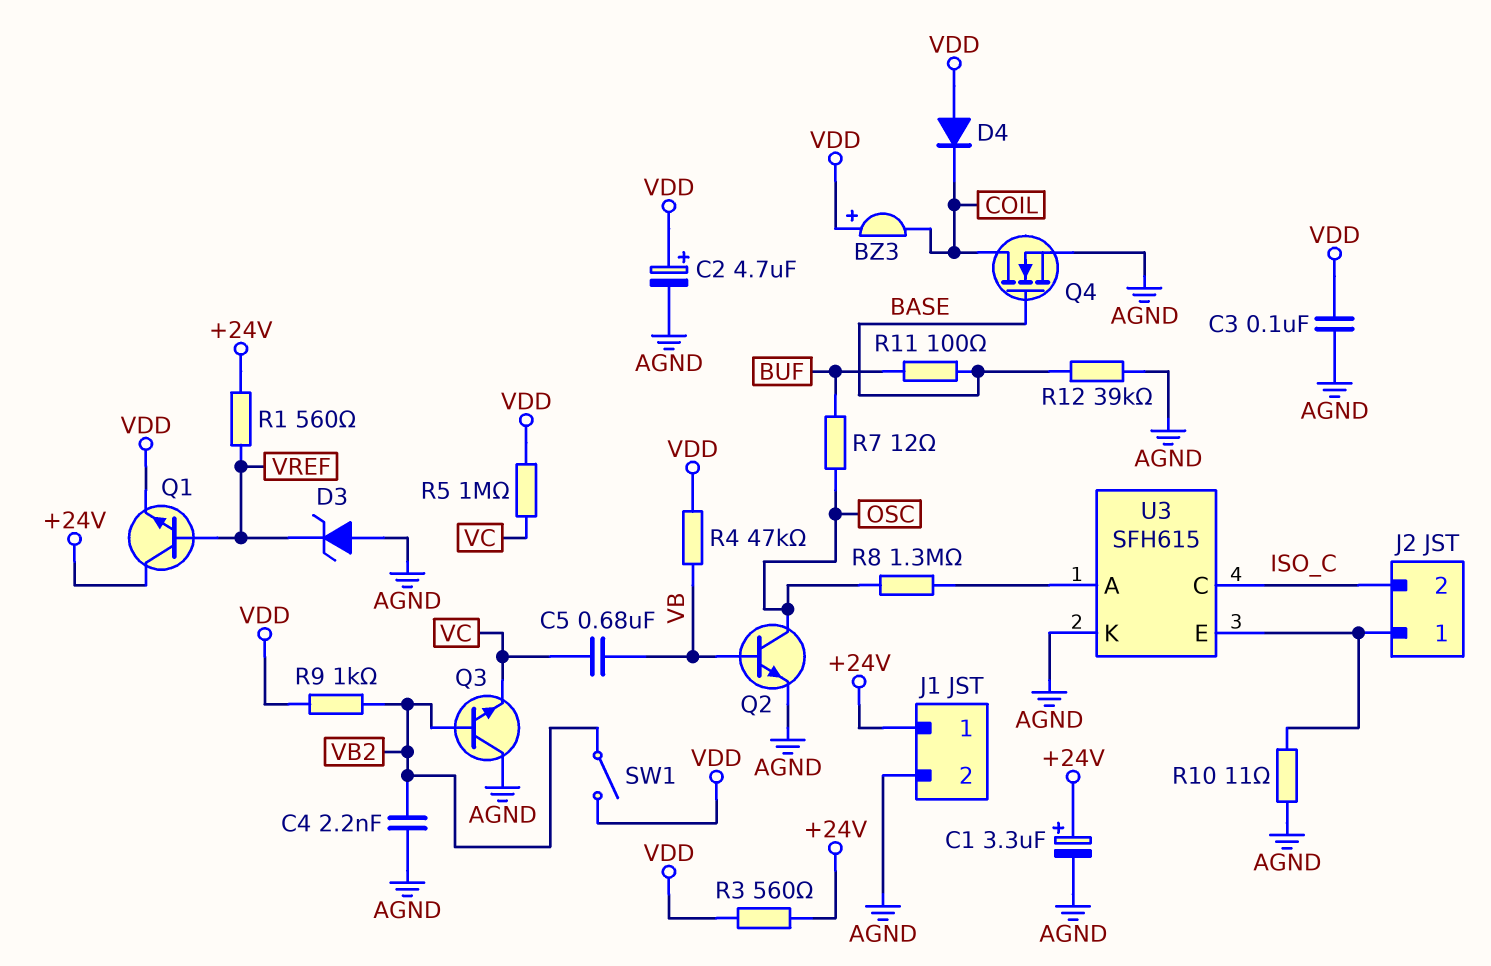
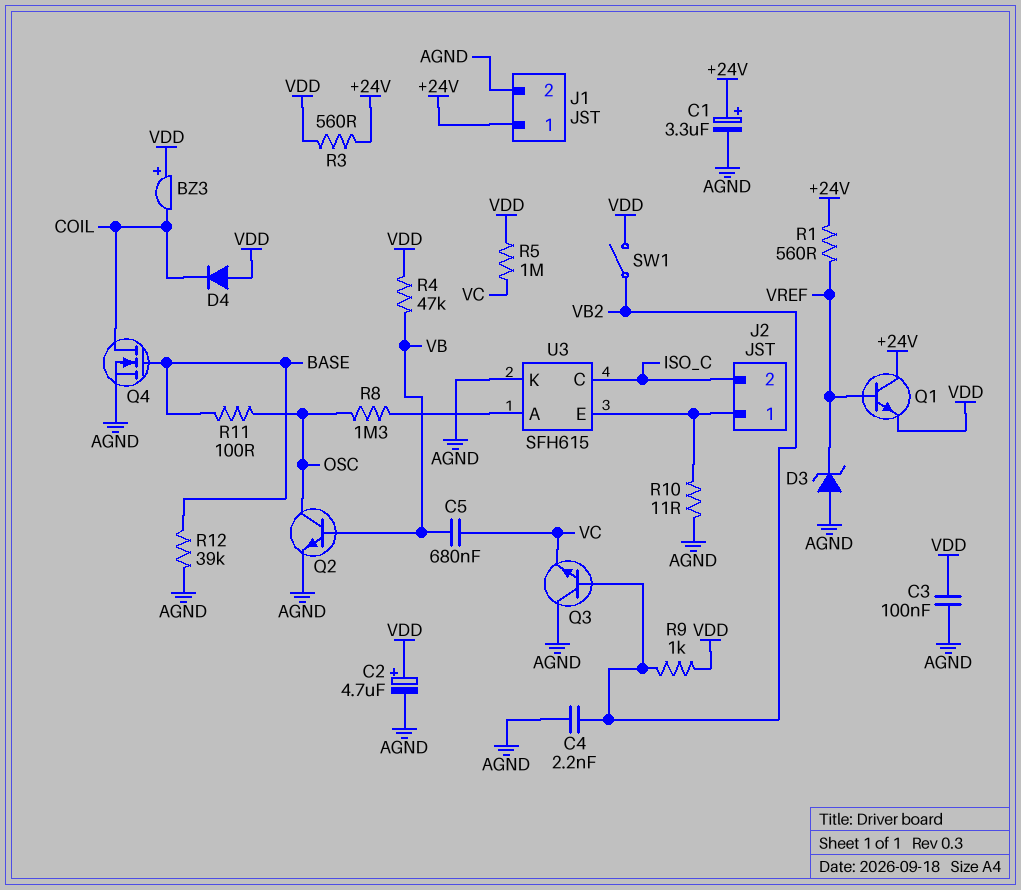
R7: 12 (BUF, OSC) -> none
R11: 100 (BASE, BUF) -> 100 (BASE, OSC)

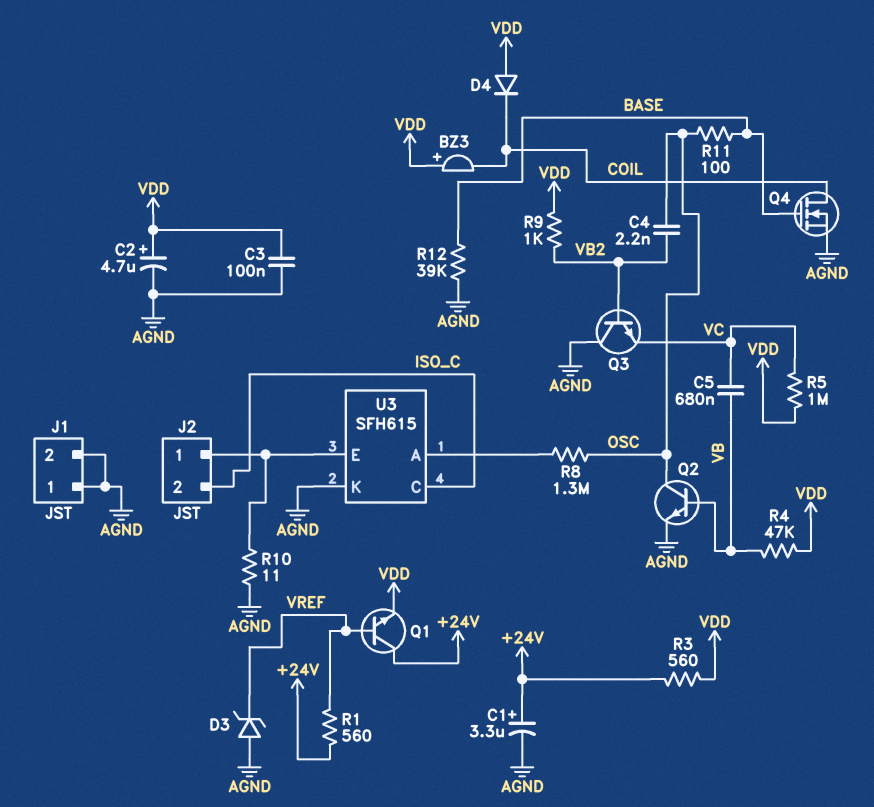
C4: 2.2nF (AGND, VB2) -> 2.2nF (OSC, VB2)
J1 pin 1: +24V -> AGND
SW1: switch (VB2, VDD) -> none

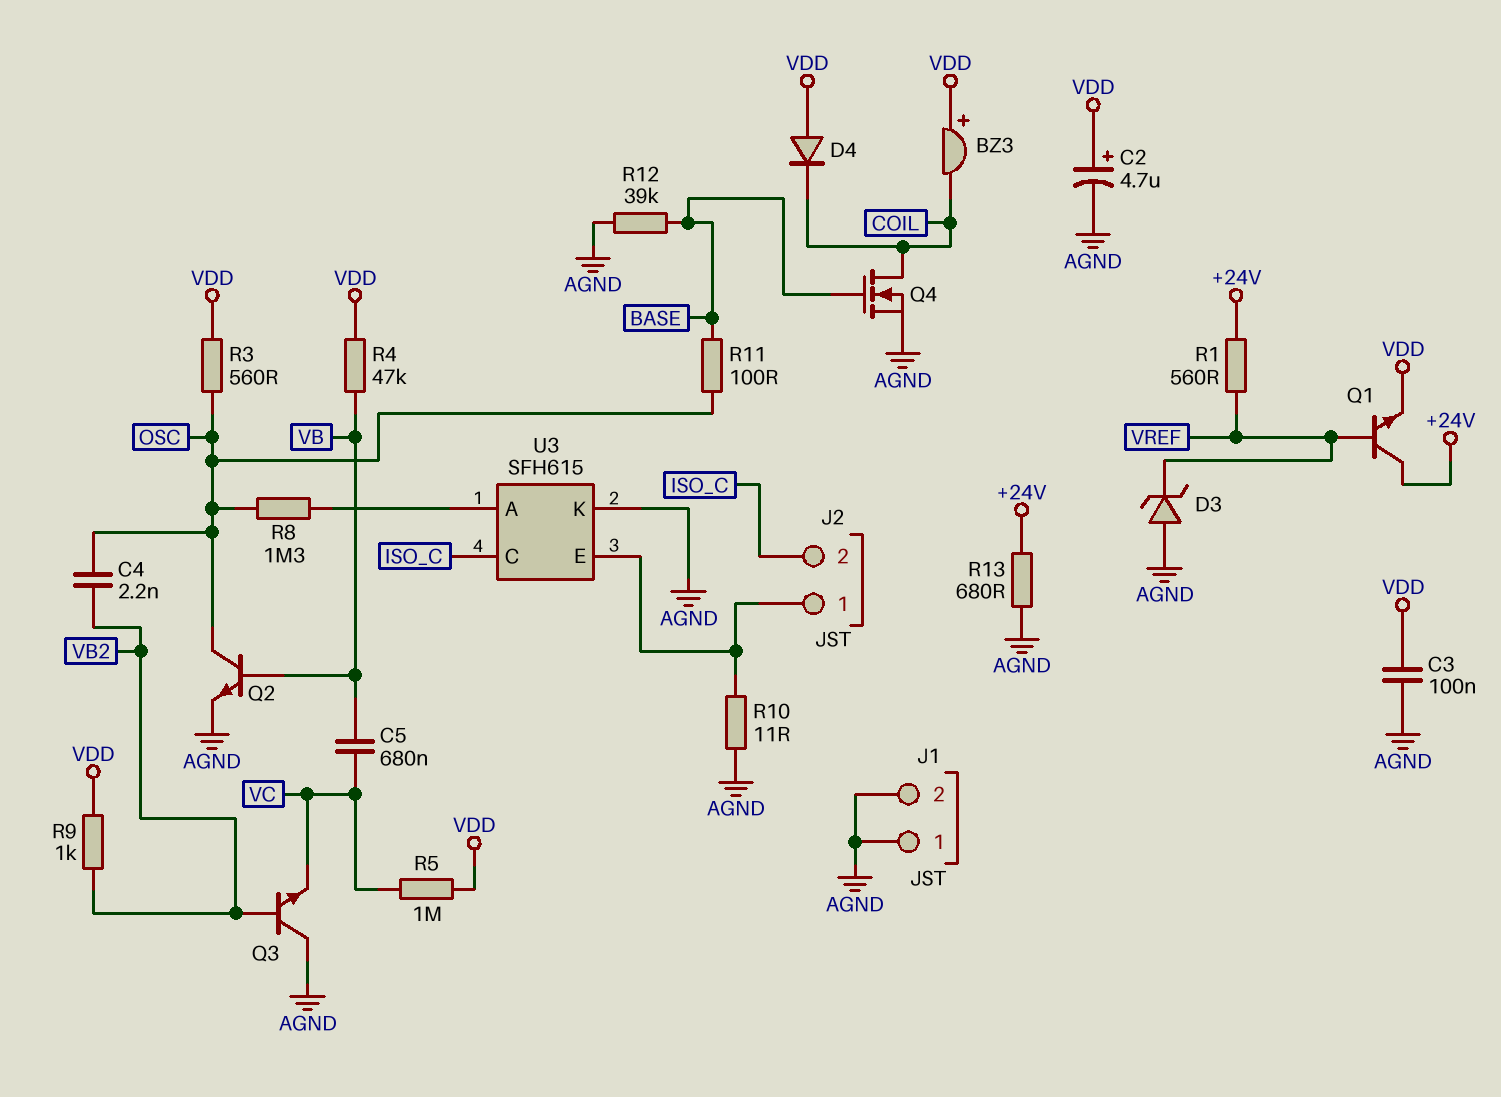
C1: 3.3uF (plus +24V, minus AGND) -> none
R3: 560 (+24V, VDD) -> 560 (OSC, VDD)
R13: none -> 680 (+24V, AGND)

